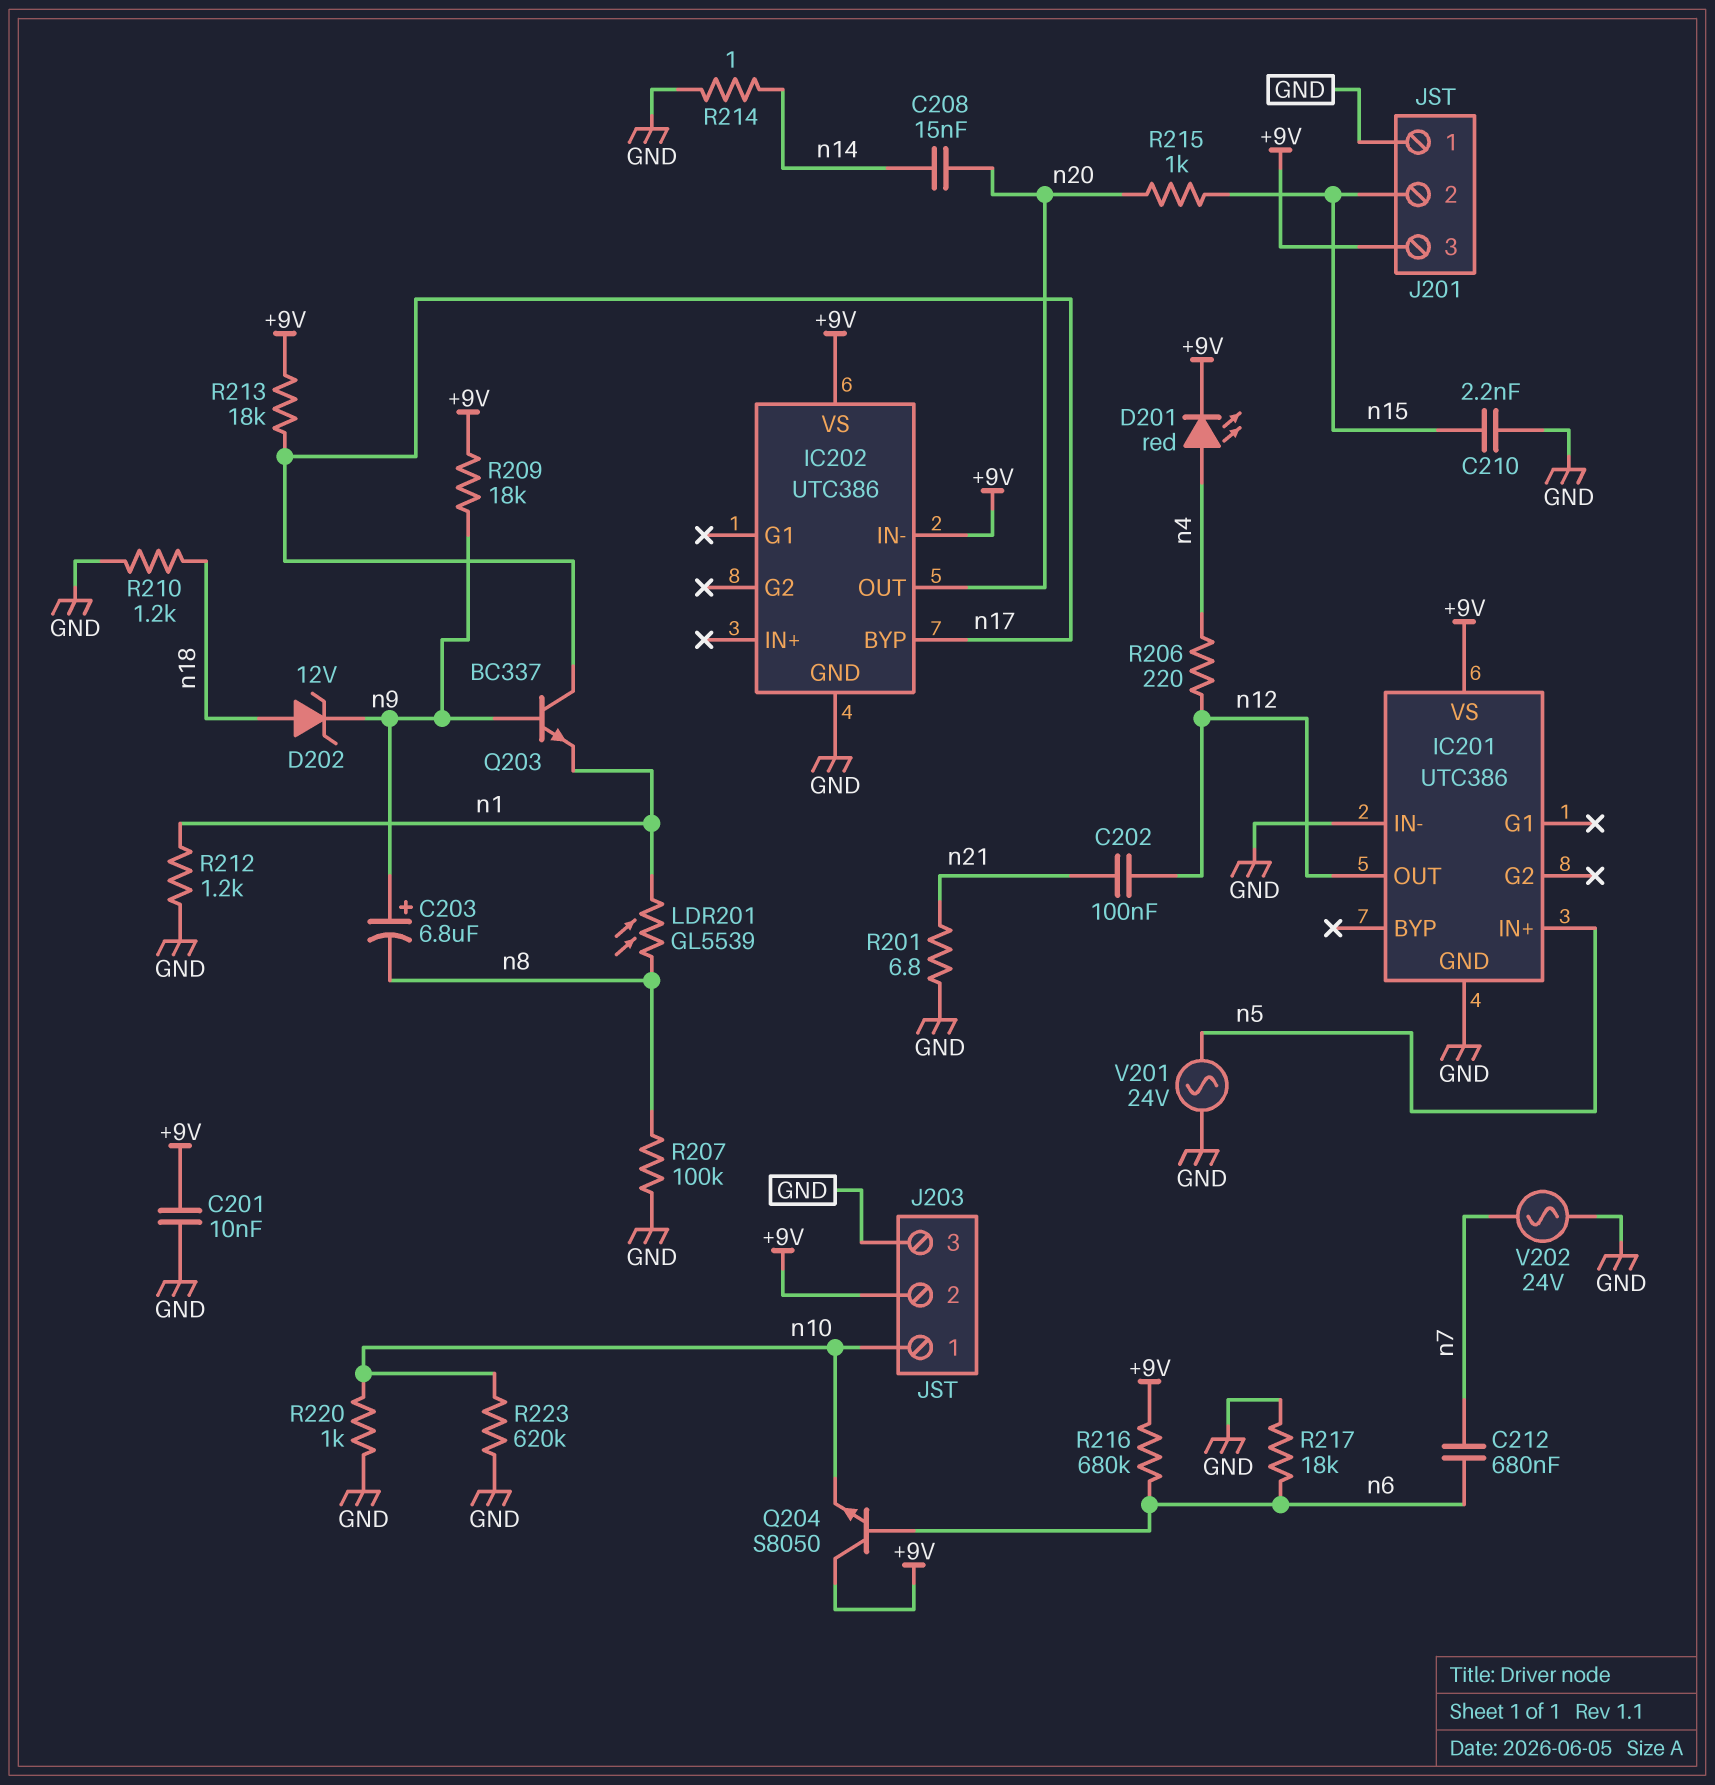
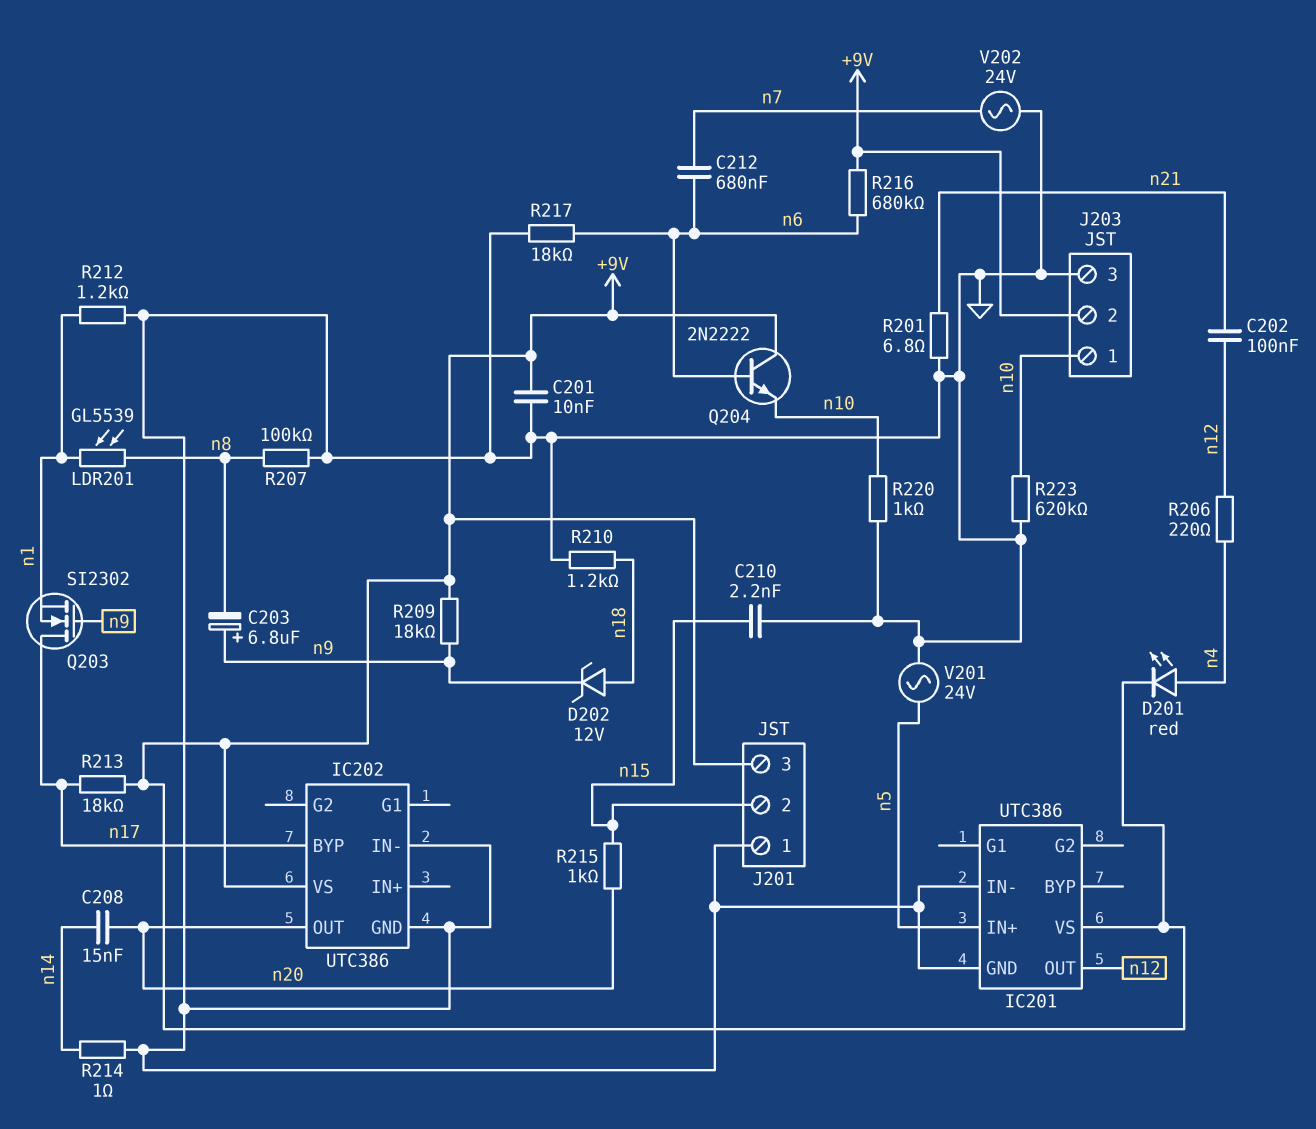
IC202 pin IN-: +9V -> GND
Q203: NPN BC337 (B n9, C n17, E n1) -> NMOS SI2302 (G n9, D n17, S n1)
Q204: NPN S8050 (B n6, C +9V, E n10) -> NPN 2N2222 (B n6, C +9V, E n10)

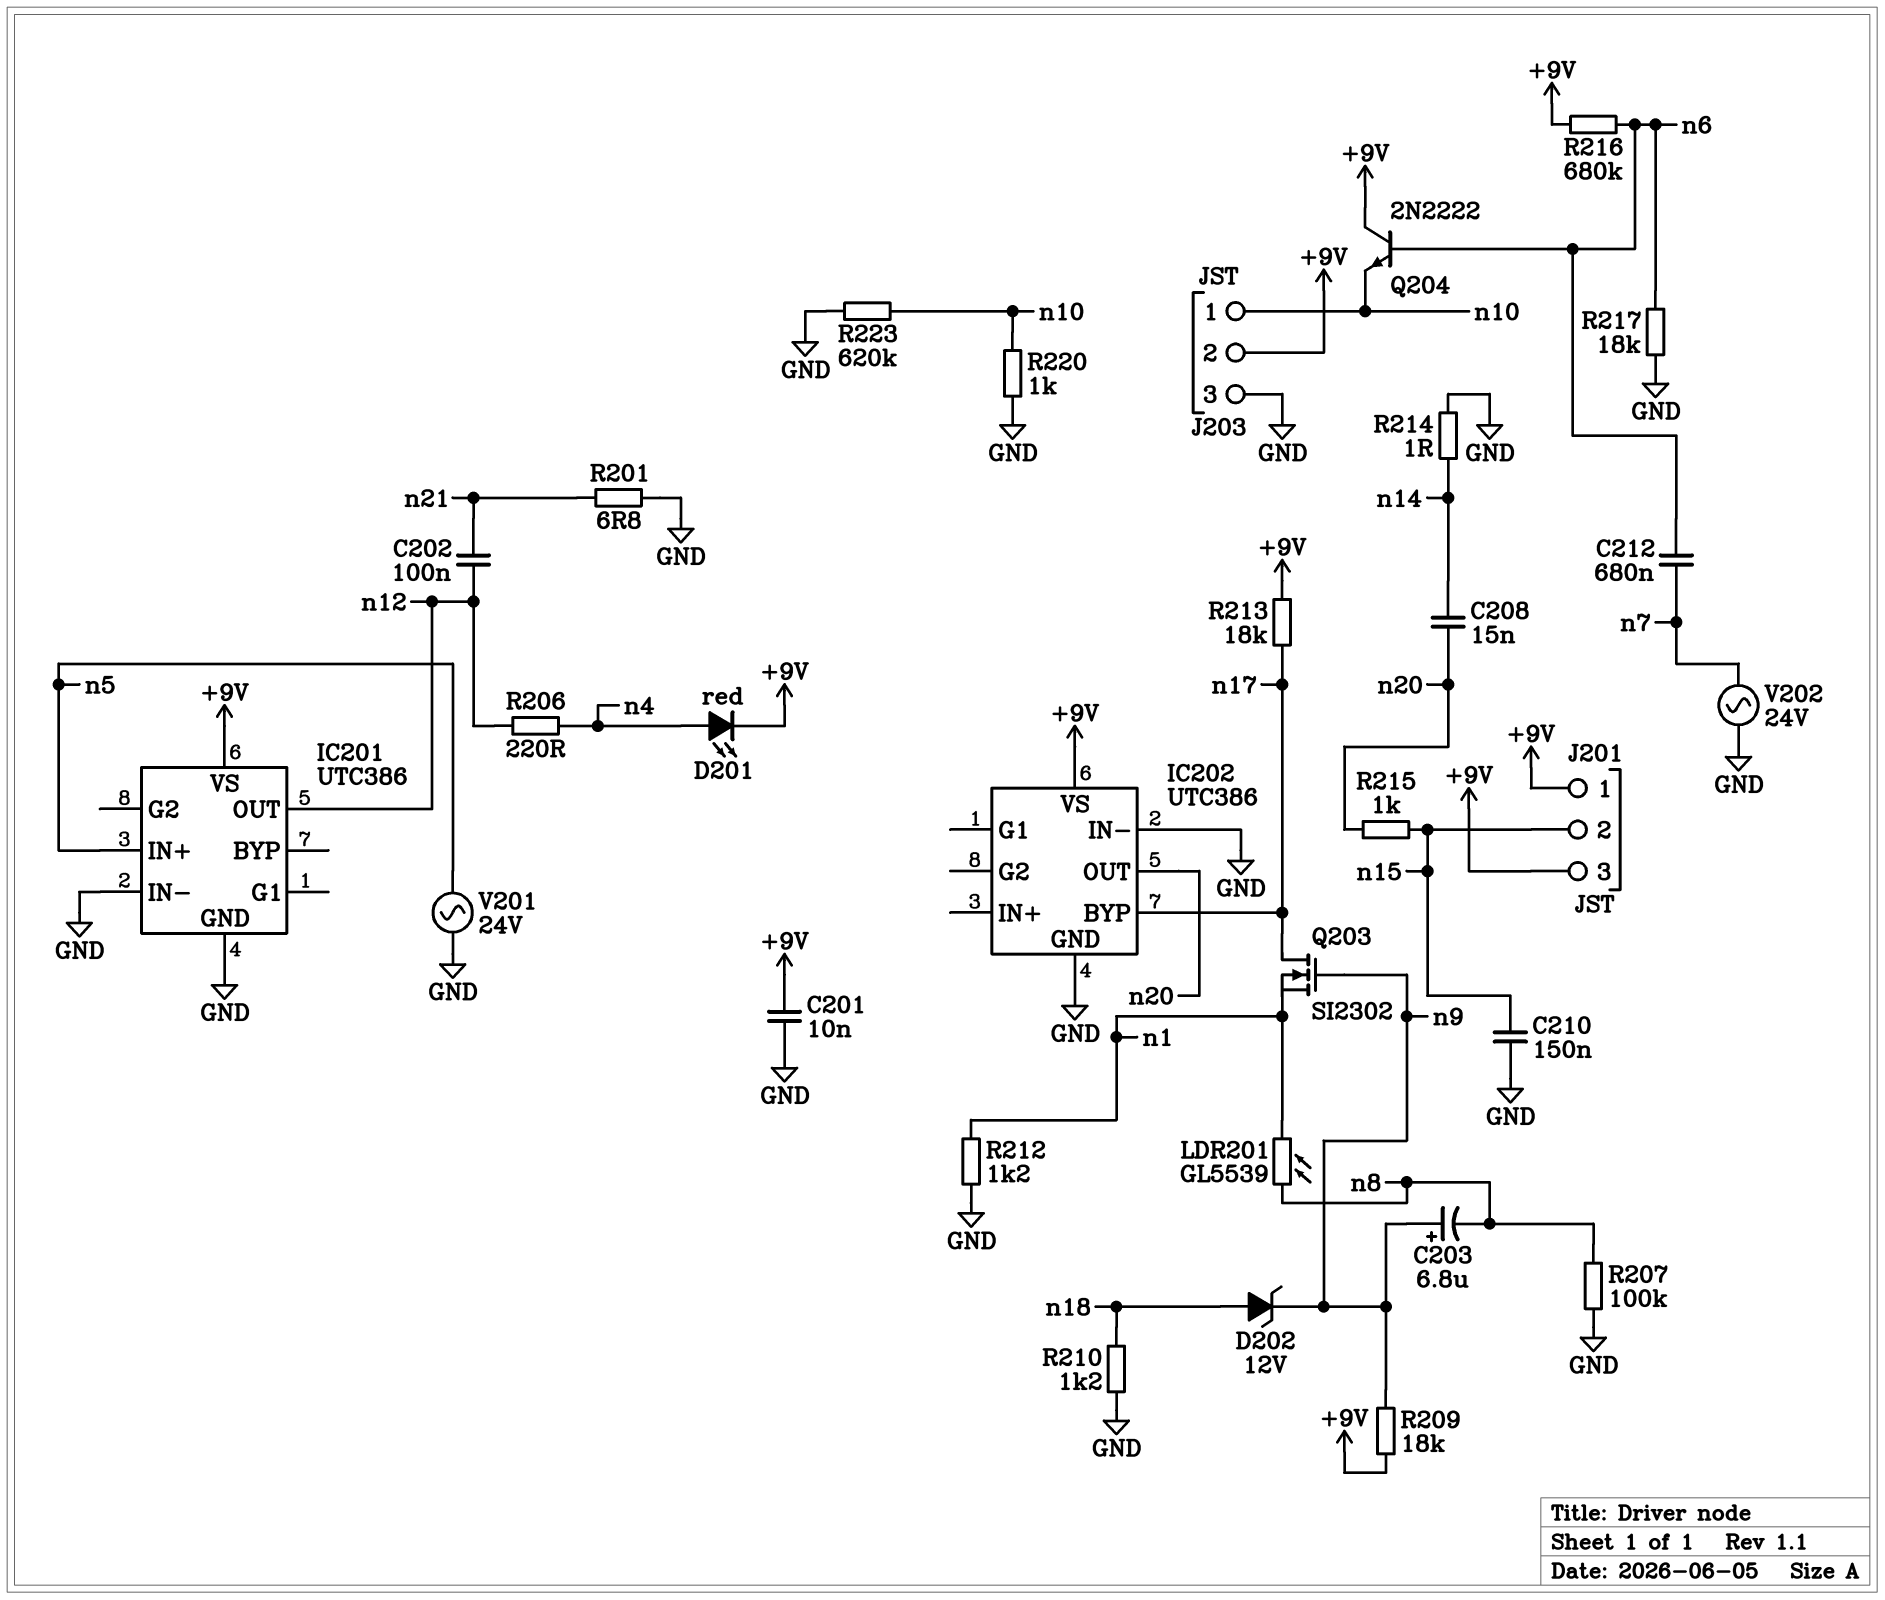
C210: 2.2nF (GND, n15) -> 150nF (GND, n15)
J201 pin 1: GND -> +9V

